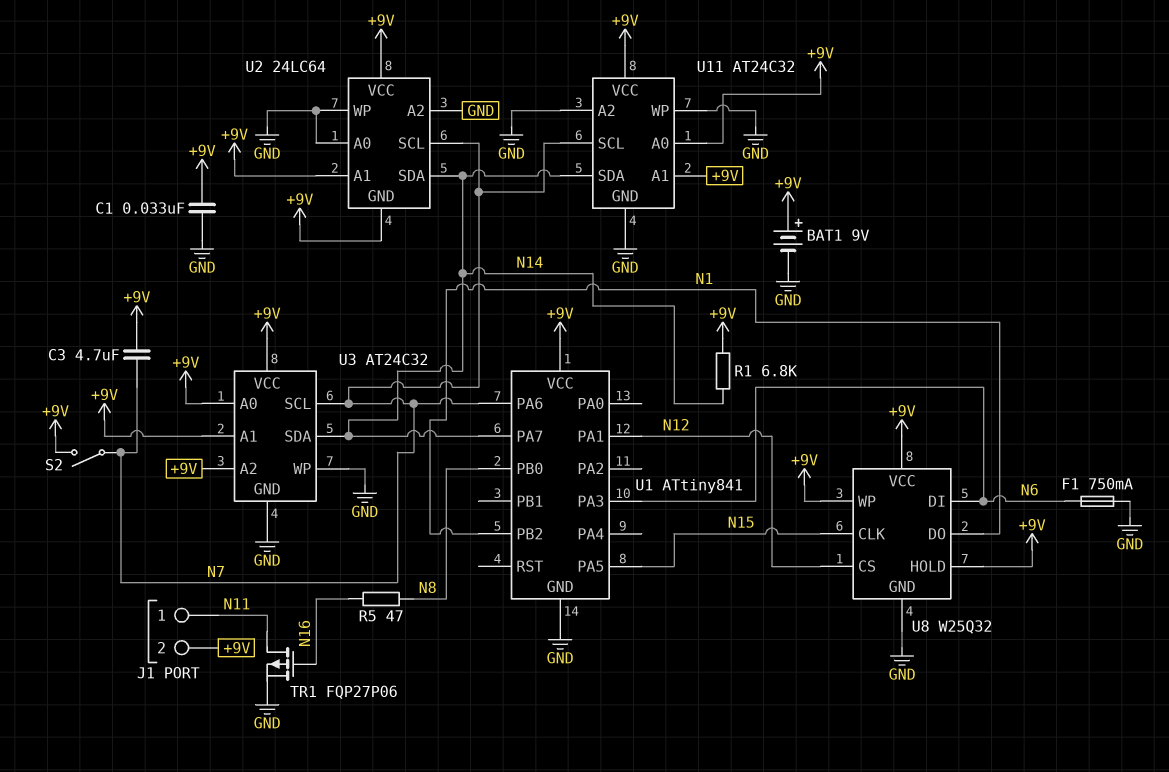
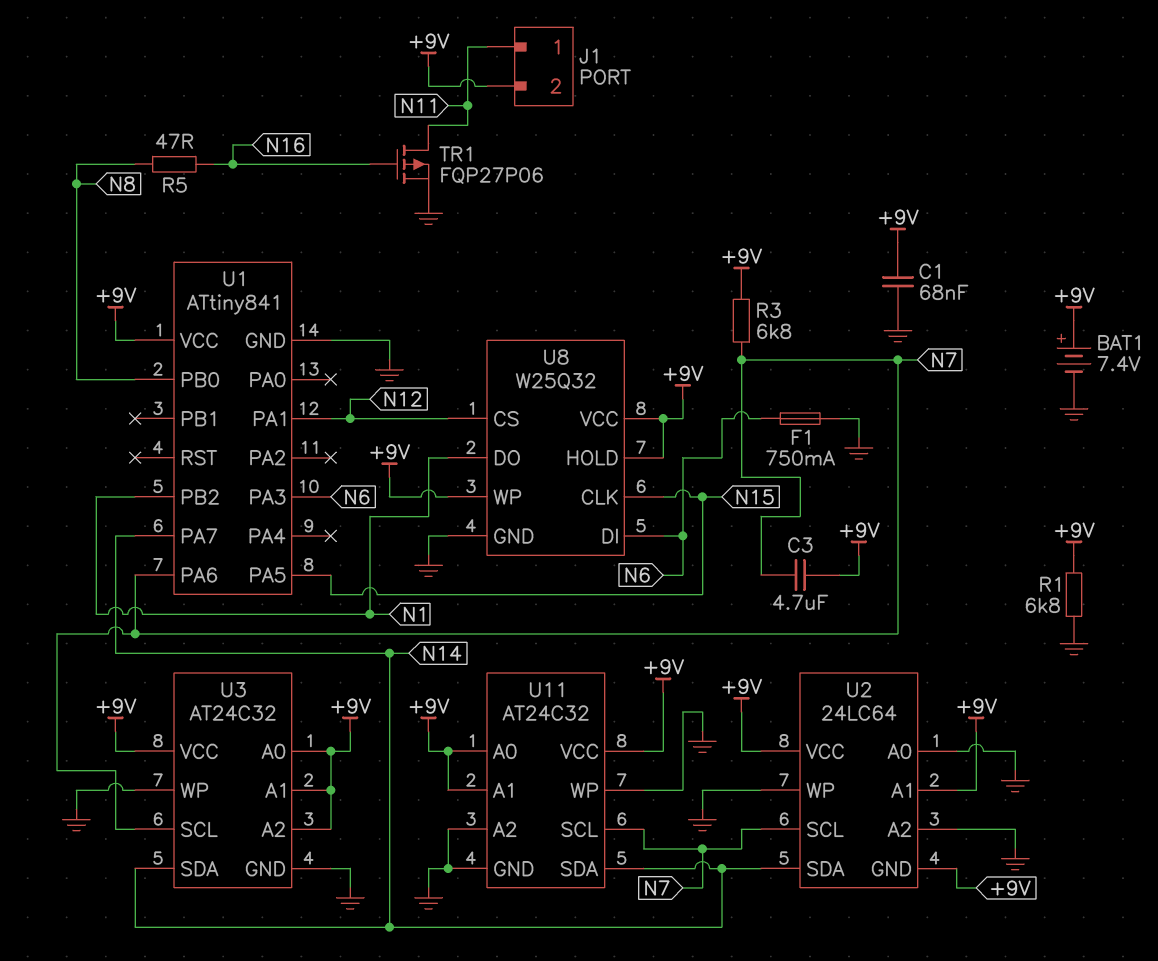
BAT1: 9V (plus +9V, minus GND) -> 7.4V (plus +9V, minus GND)
C1: 33nF (+9V, GND) -> 68nF (+9V, GND)
R1: 6.8k (+9V, N14) -> 6.8k (+9V, GND)
R3: none -> 6.8k (+9V, N7)
S2: switch (+9V, N7) -> none

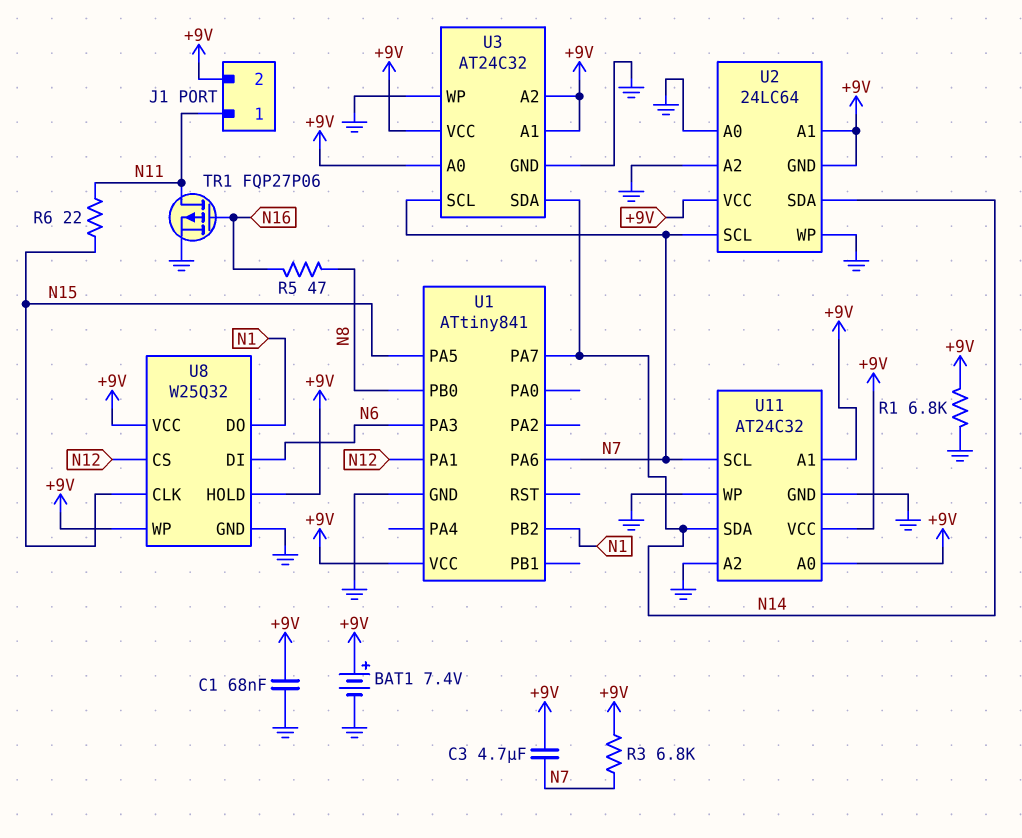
F1: 750mA (GND, N6) -> none
R6: none -> 22 (N11, N15)

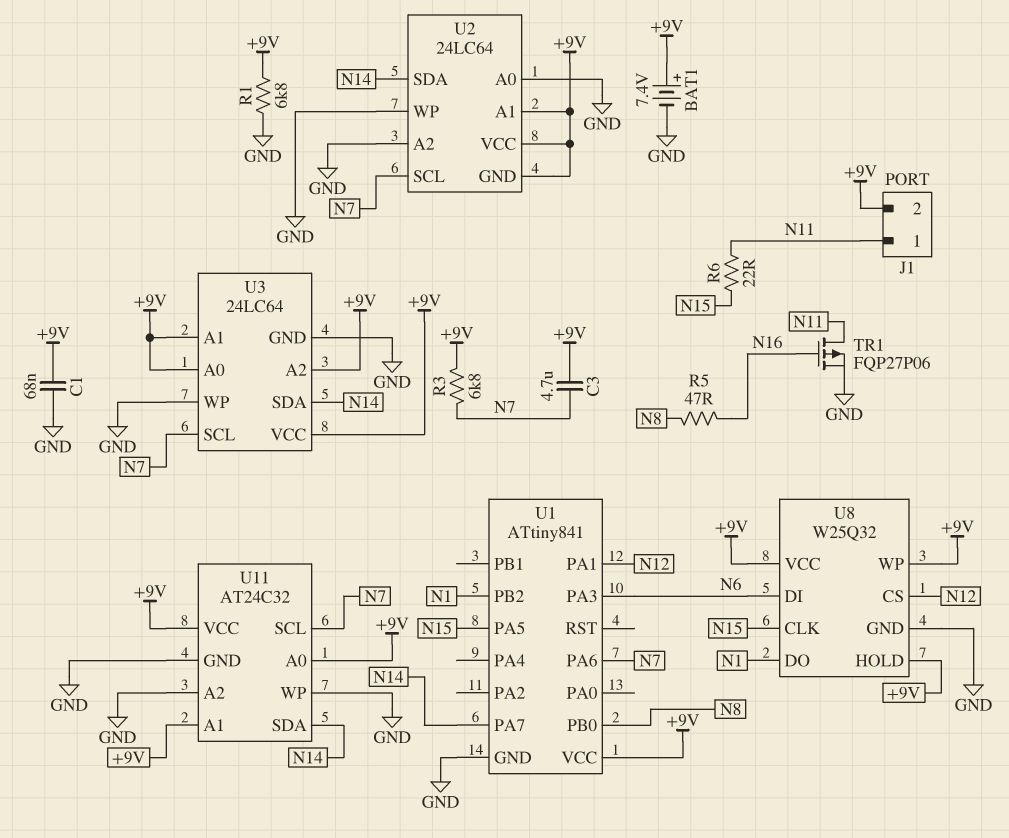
U3: AT24C32 -> 24LC64

